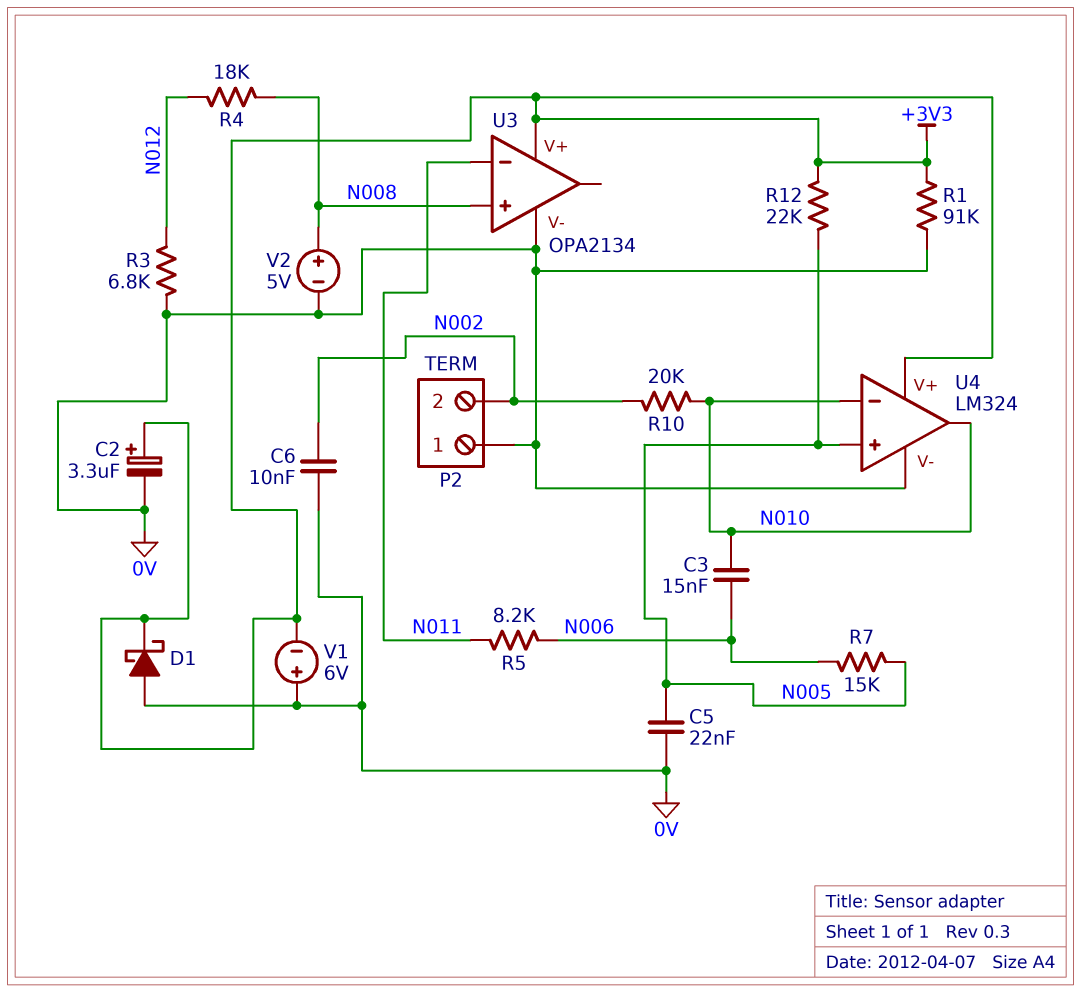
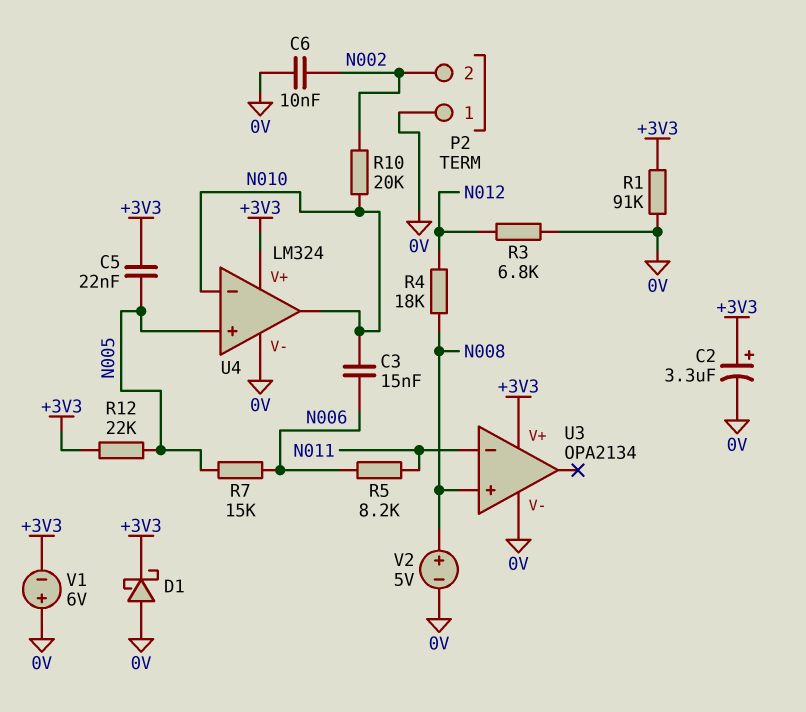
C5: 22nF (0V, N005) -> 22nF (+3V3, N005)

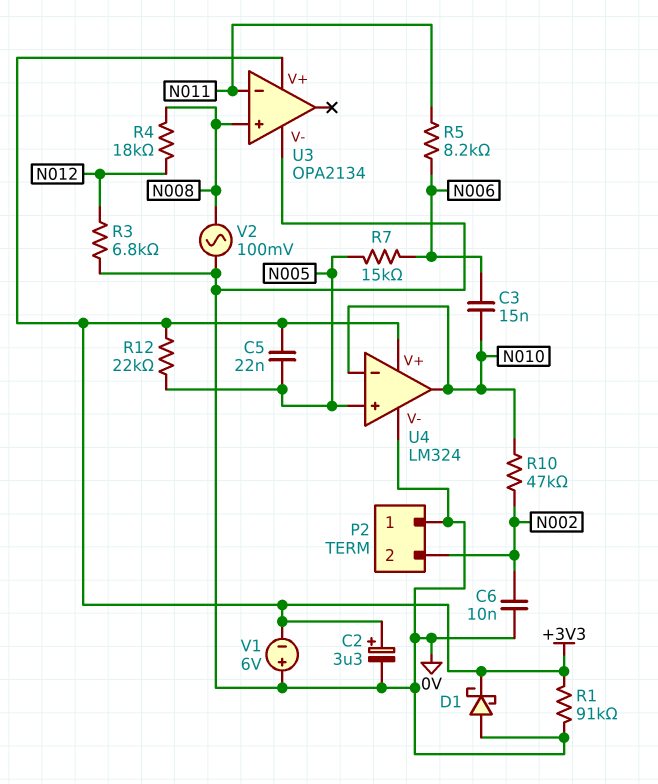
R10: 20k (N002, N010) -> 47k (N002, N010)
V2: 5V (plus N008, minus 0V) -> AC 100mV (0V, N008)

